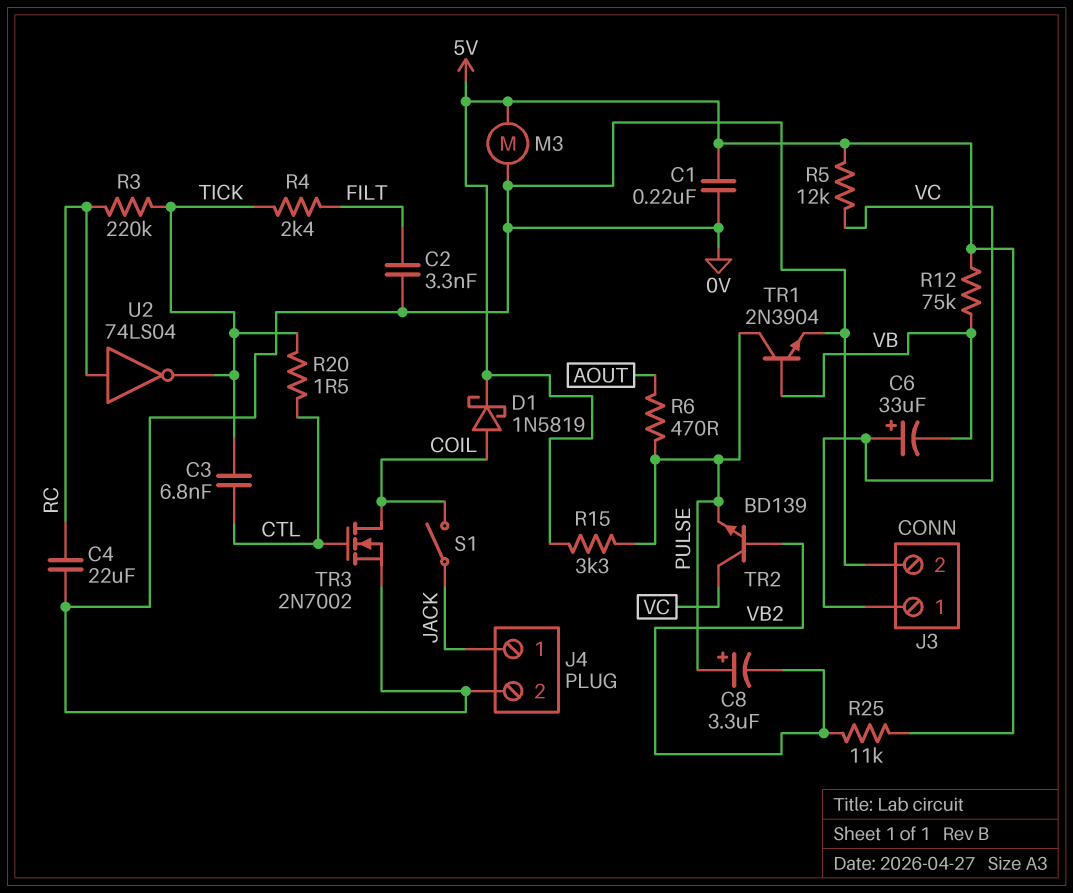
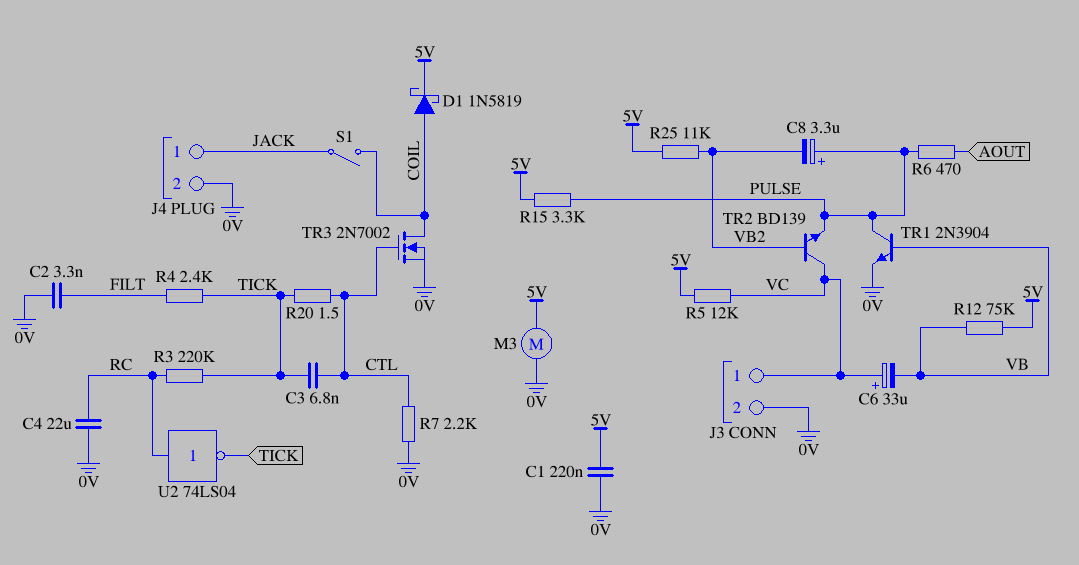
R7: none -> 2.2k (0V, CTL)

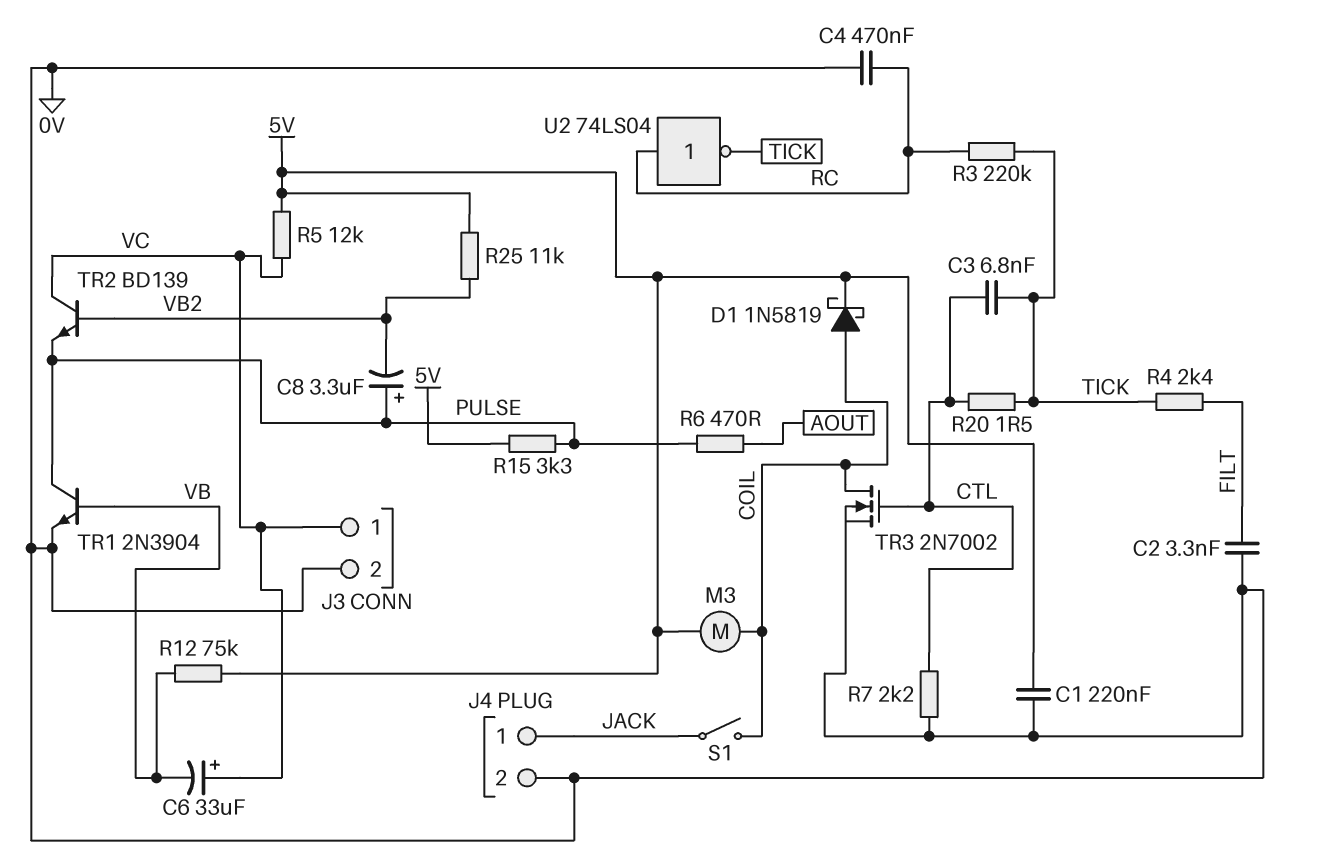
C4: 22uF (0V, RC) -> 470nF (0V, RC)
M3: motor (0V, 5V) -> motor (5V, COIL)

